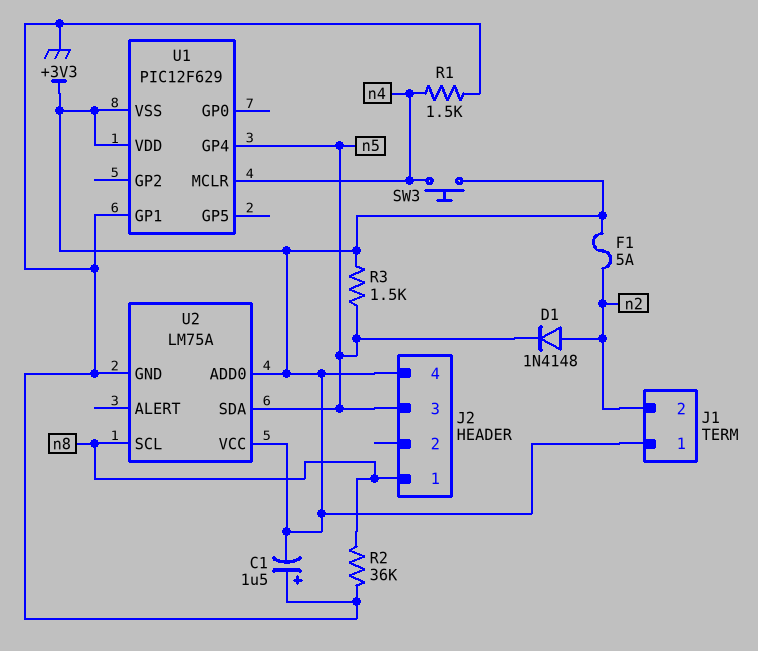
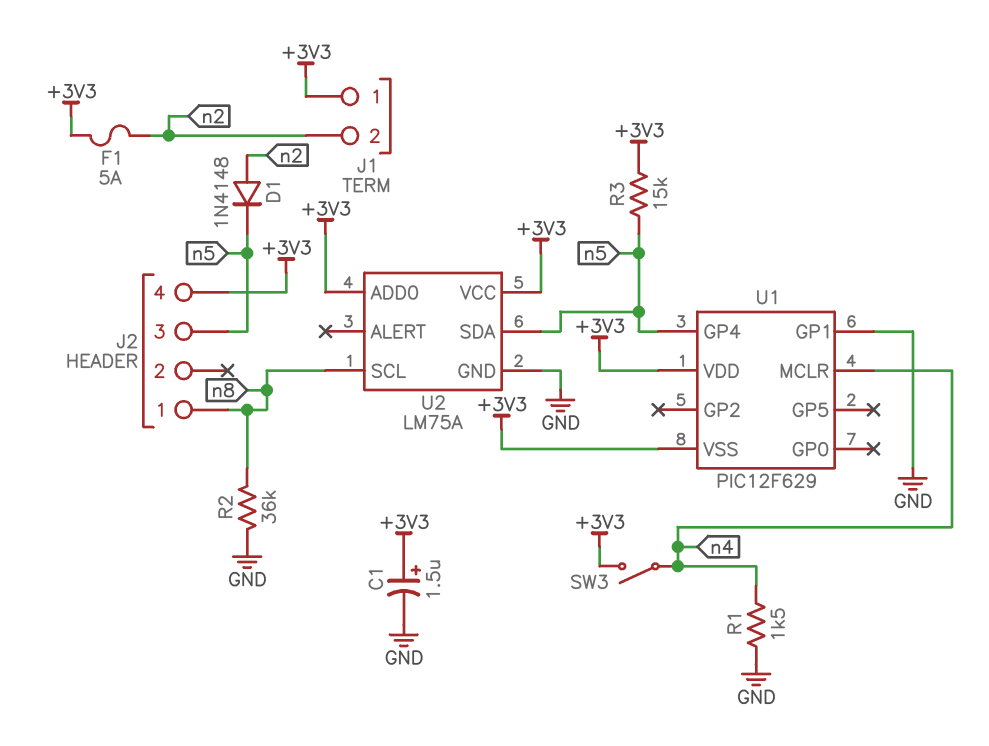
C1: 1.5uF (plus GND, minus +3V3) -> 1.5uF (plus +3V3, minus GND)
R3: 1.5k (+3V3, n5) -> 15k (+3V3, n5)
SW3: button (+3V3, n4) -> switch (+3V3, n4)

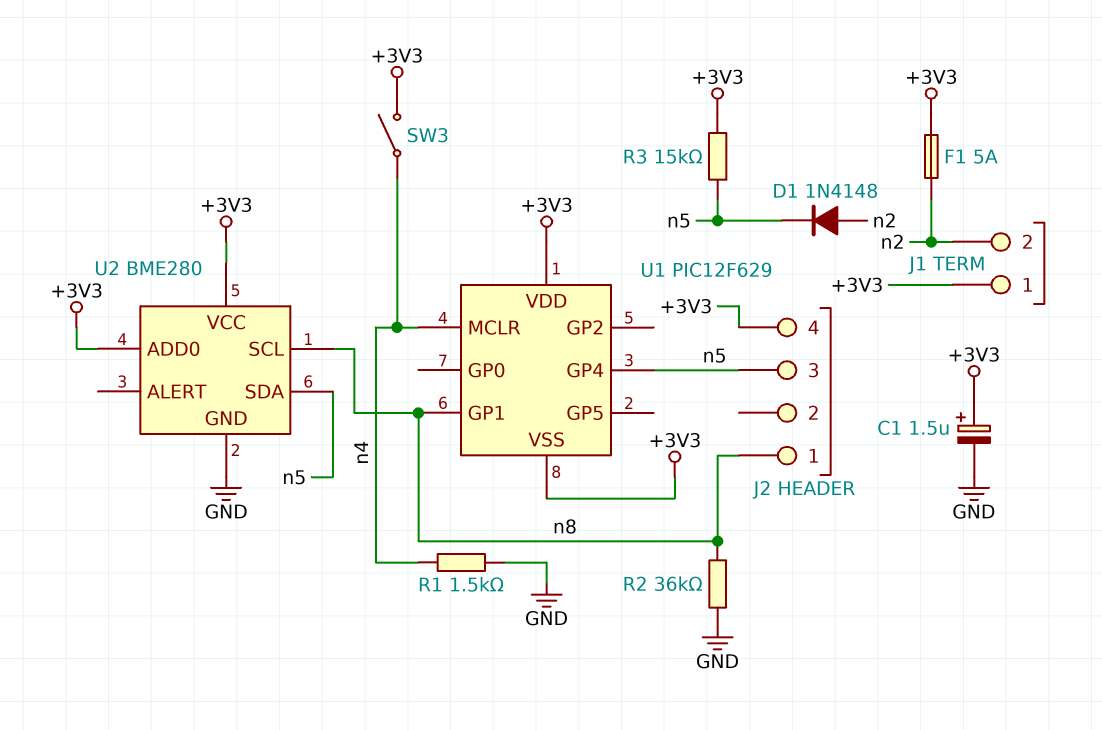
U1 pin GP1: GND -> n8
U2: LM75A -> BME280

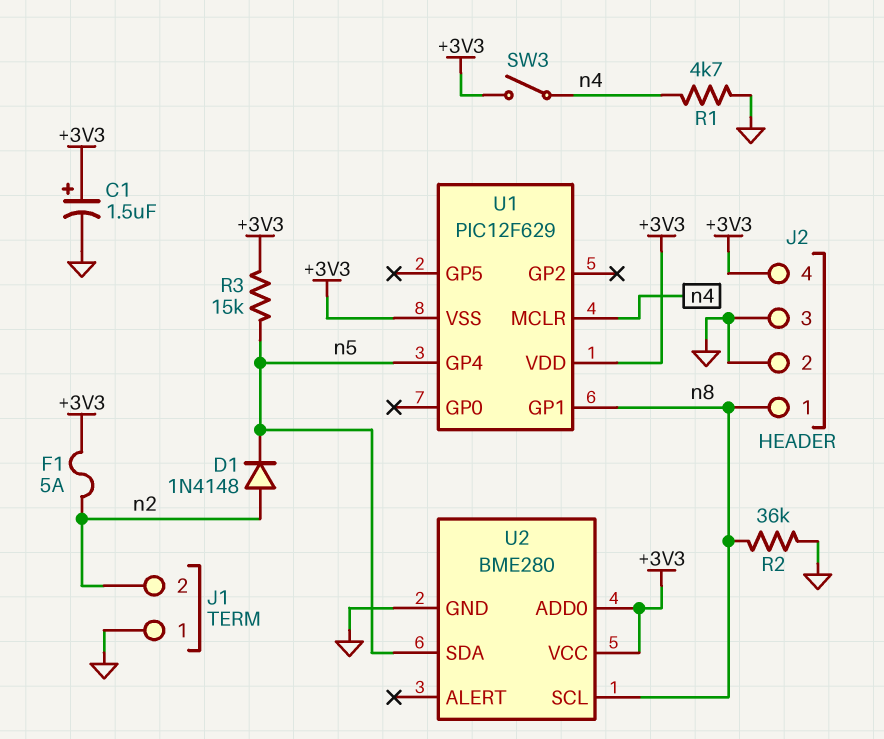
J1 pin 1: +3V3 -> GND
J2 pin 2: none -> GND
J2 pin 3: n5 -> GND
R1: 1.5k (GND, n4) -> 4.7k (GND, n4)

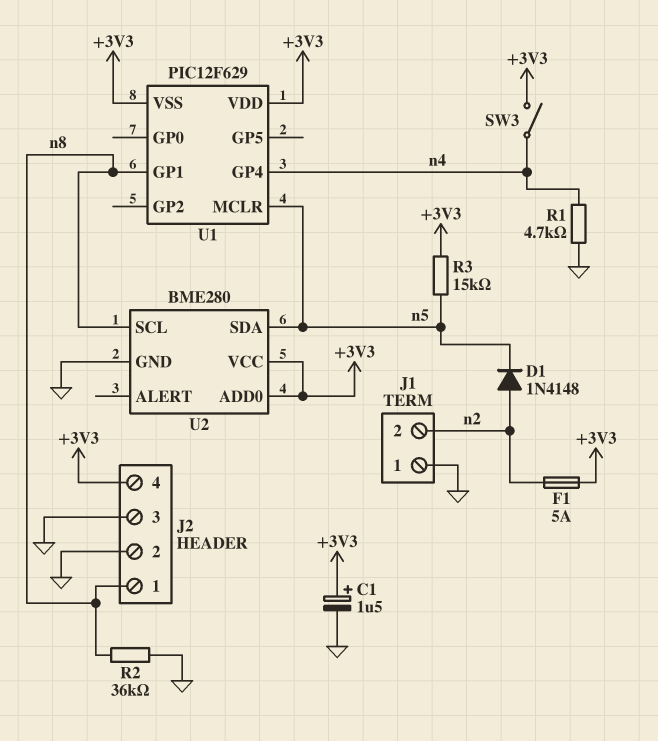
U1 pin GP4: n5 -> n4
U1 pin MCLR: n4 -> n5

